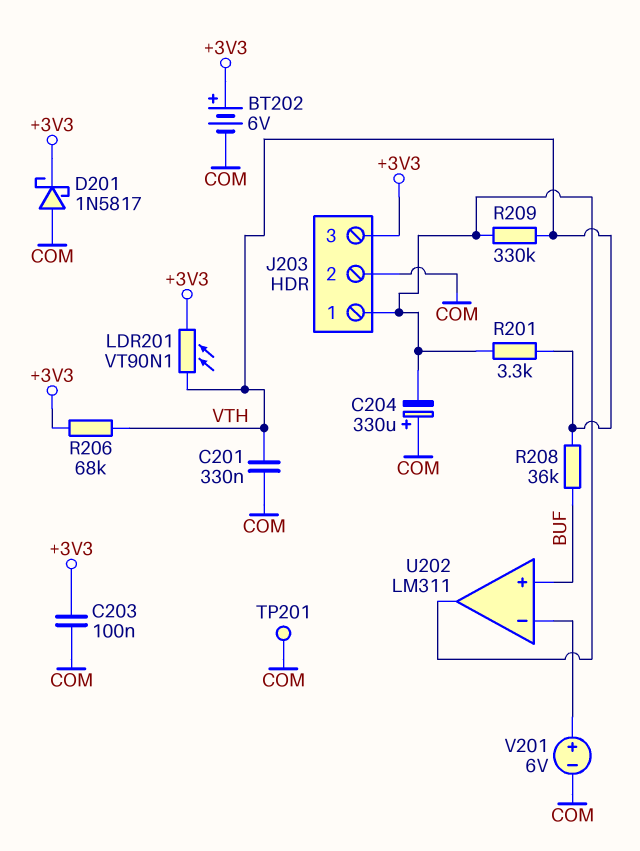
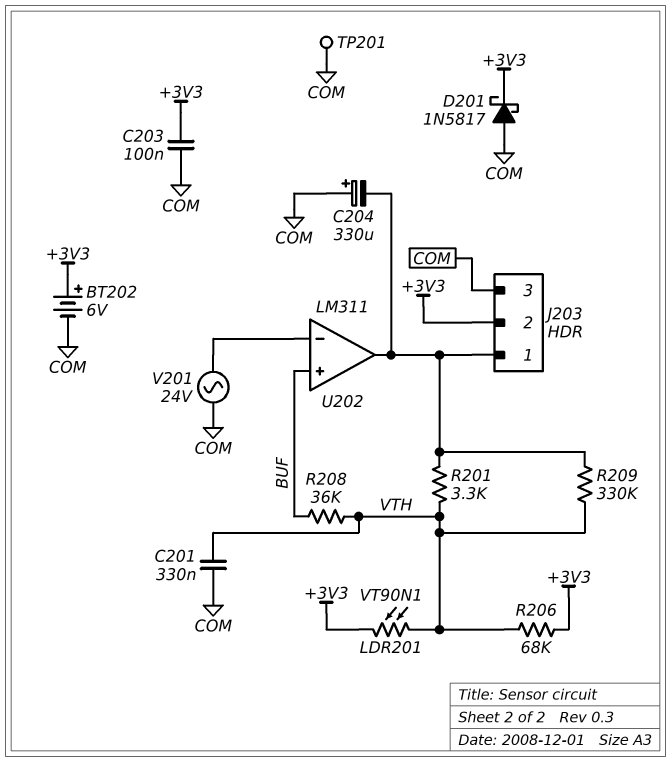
J203 pin 2: COM -> +3V3
J203 pin 3: +3V3 -> COM
V201: 6V (plus U202/in-, minus COM) -> AC 24V (COM, U202/in-)

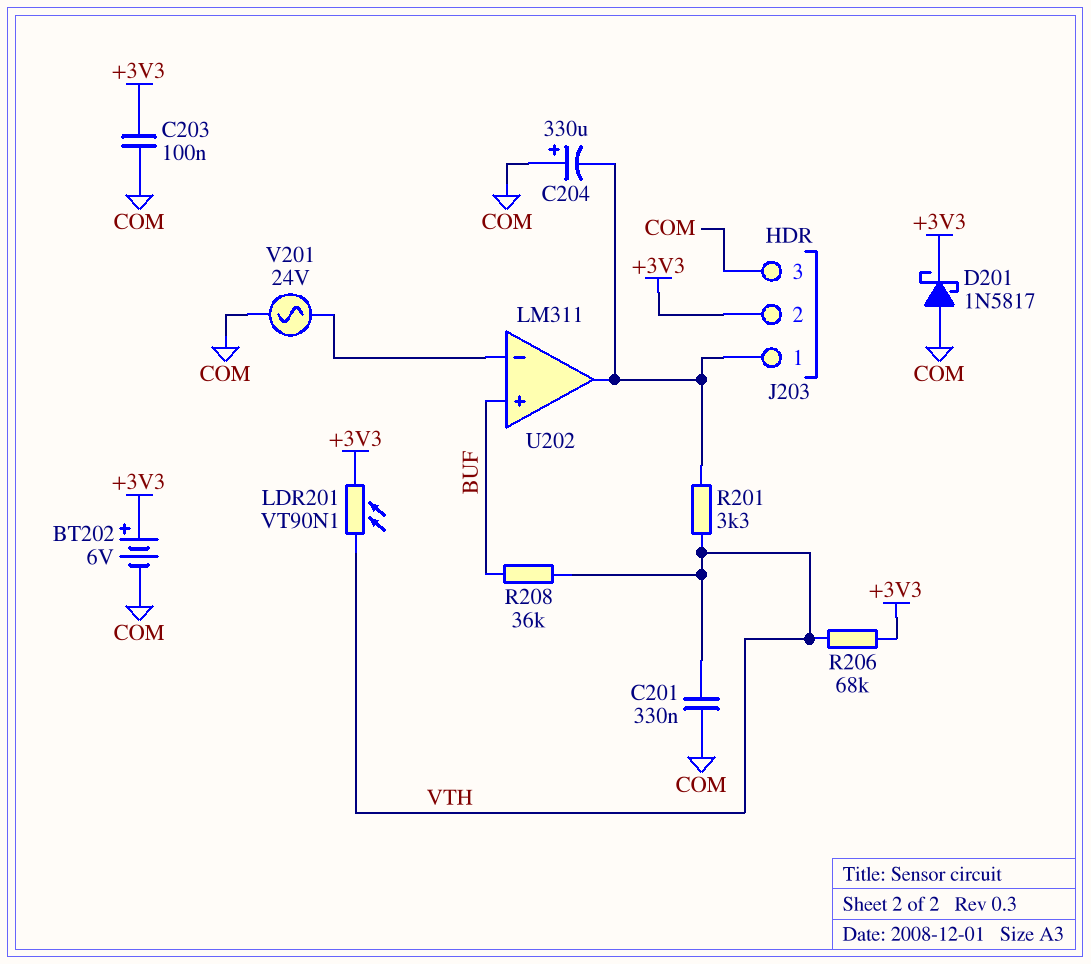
R209: 330k (J203/1, VTH) -> none
TP201: test point (COM) -> none

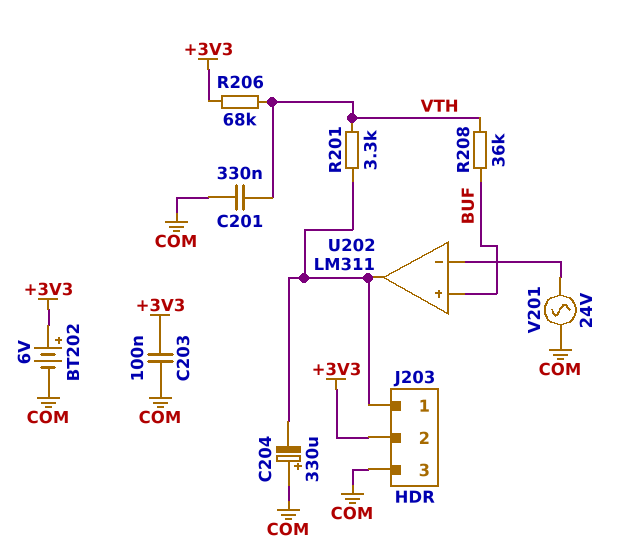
D201: schottky 1N5817 (A COM, K +3V3) -> none
LDR201: VT90N1 (+3V3, VTH) -> none

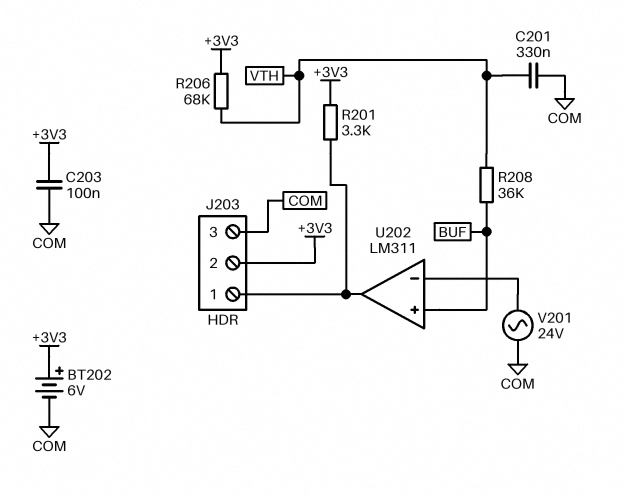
C204: 330uF (plus COM, minus J203/1) -> none
R201: 3.3k (J203/1, VTH) -> 3.3k (+3V3, J203/1)

